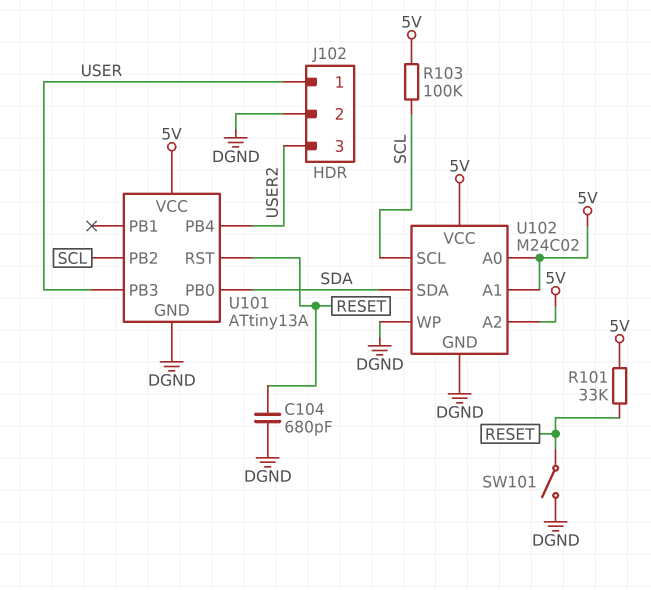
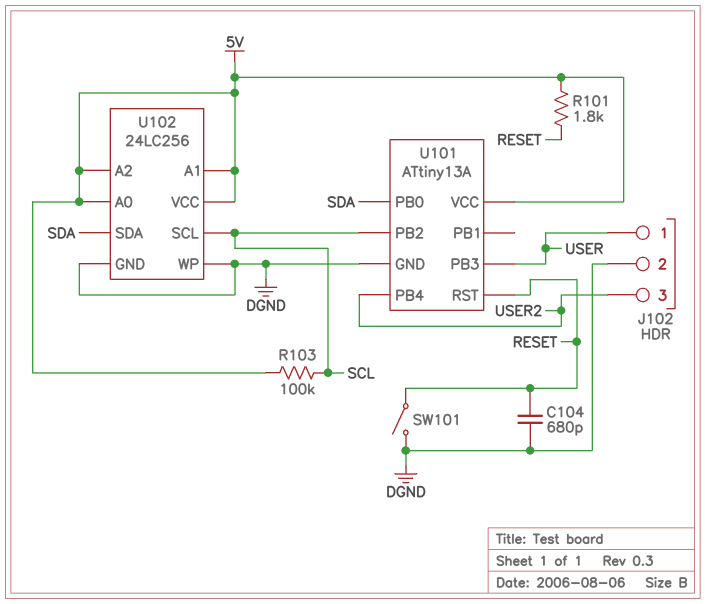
R101: 33k (5V, RESET) -> 1.8k (5V, RESET)
U102: M24C02 -> 24LC256

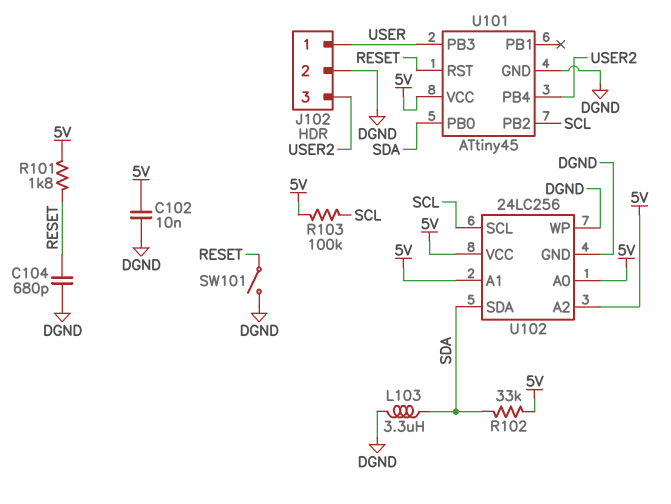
C102: none -> 10nF (5V, DGND)
L103: none -> 3.3uH (DGND, SDA)
R102: none -> 33k (5V, SDA)
U101: ATtiny13A -> ATtiny45

